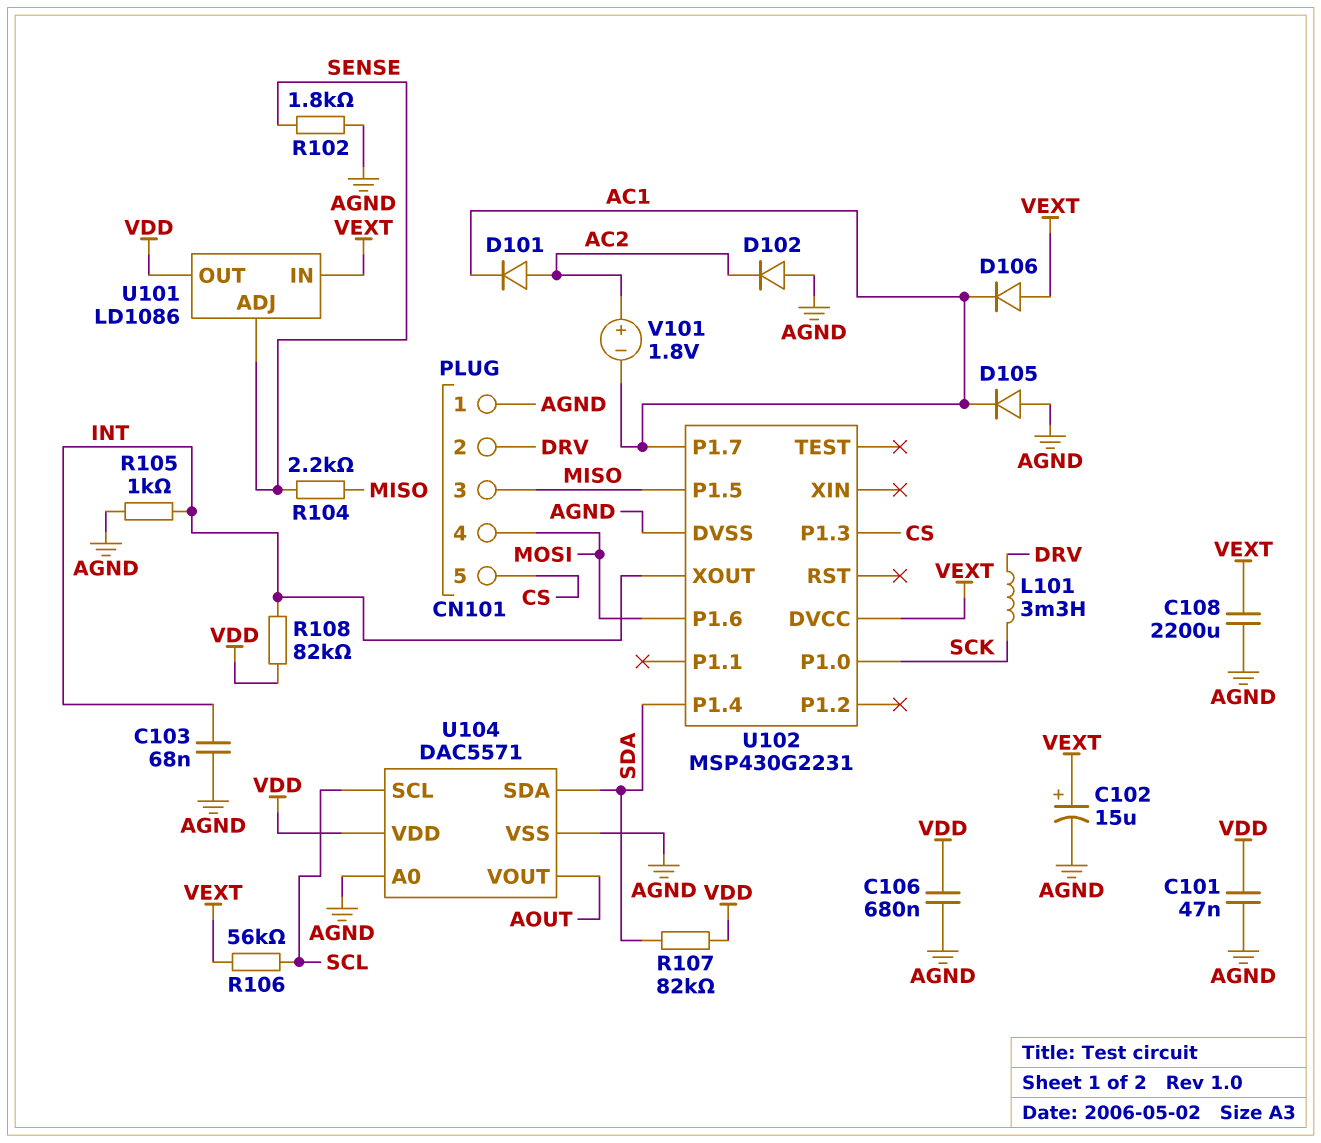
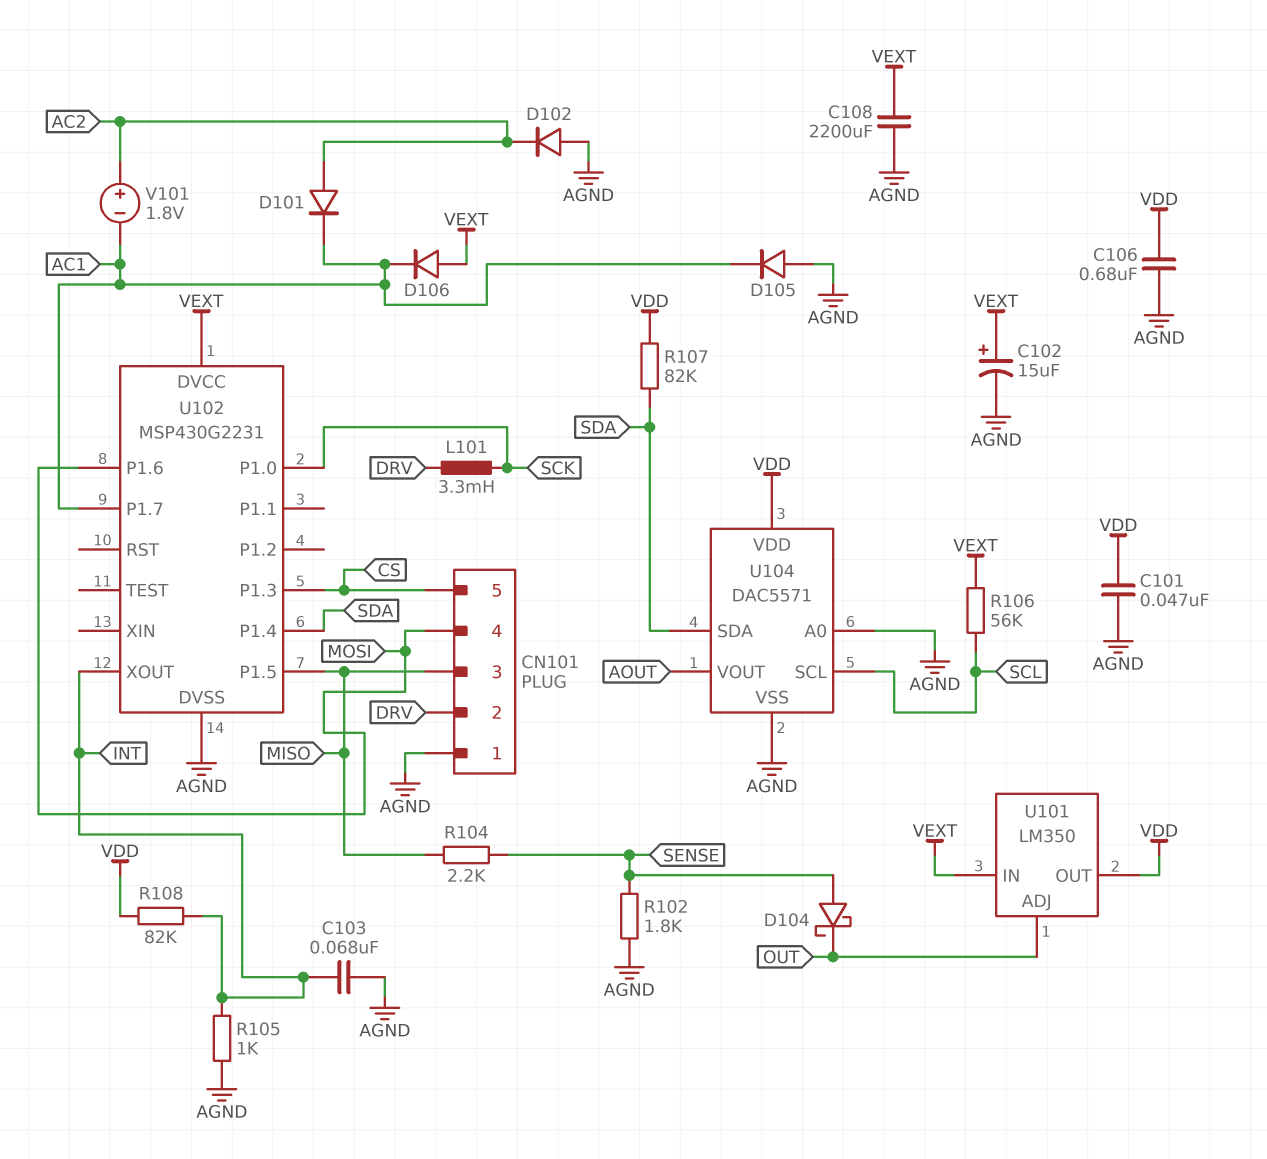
D104: none -> schottky (A SENSE, K OUT)
U101: LD1086 -> LM350
U101 pin ADJ: SENSE -> OUT

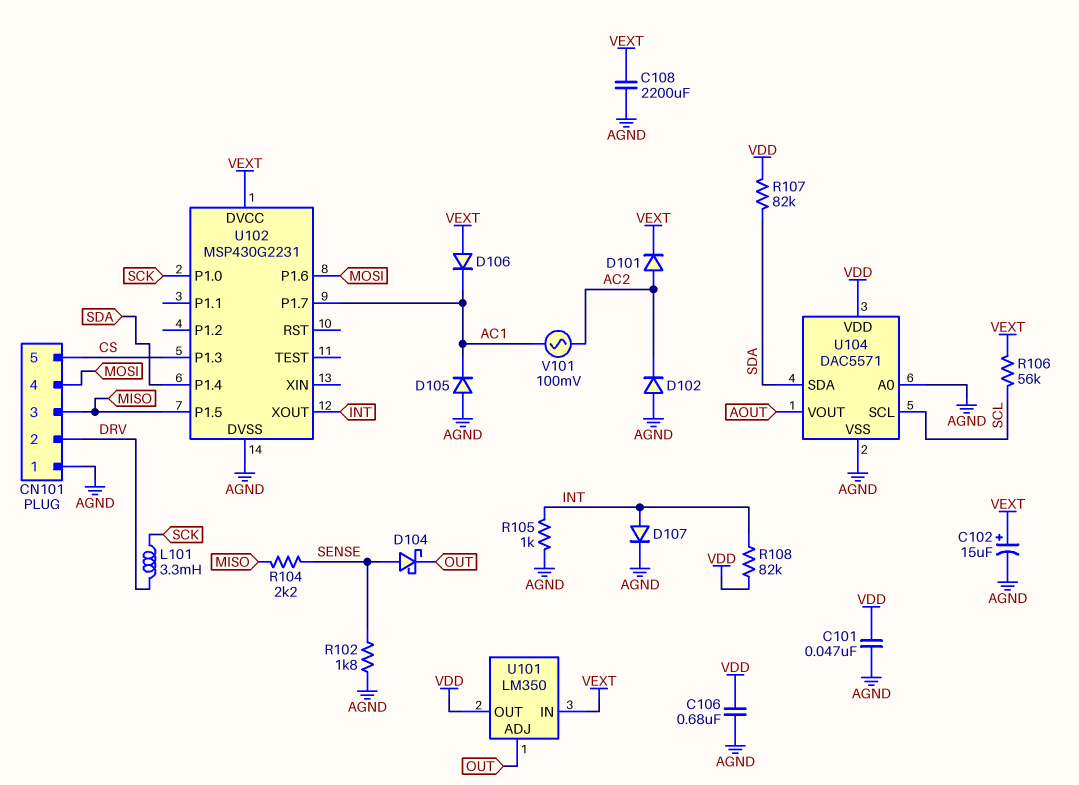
C103: 68nF (AGND, INT) -> none
D101: diode (A AC2, K AC1) -> diode (A AC2, K VEXT)
D107: none -> diode (A INT, K AGND)
V101: 1.8V (plus AC2, minus AC1) -> AC 100mV (AC1, AC2)

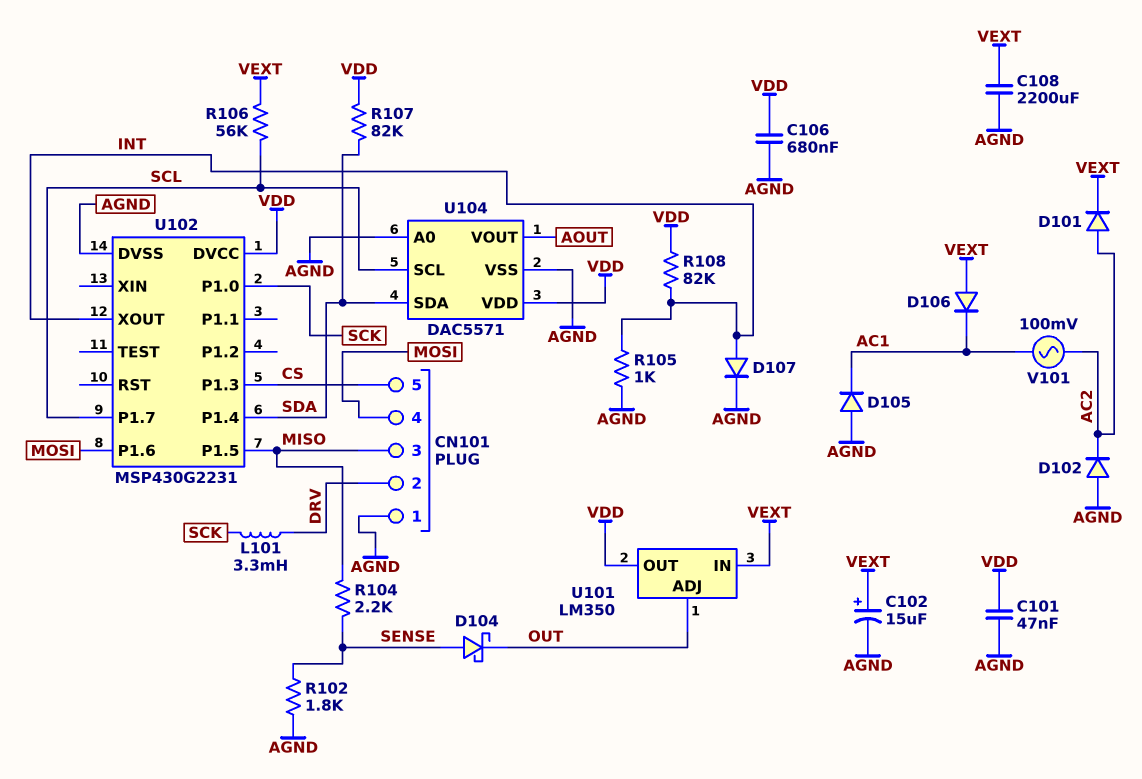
U102 pin DVCC: VEXT -> VDD
U102 pin P1.7: AC1 -> SCL

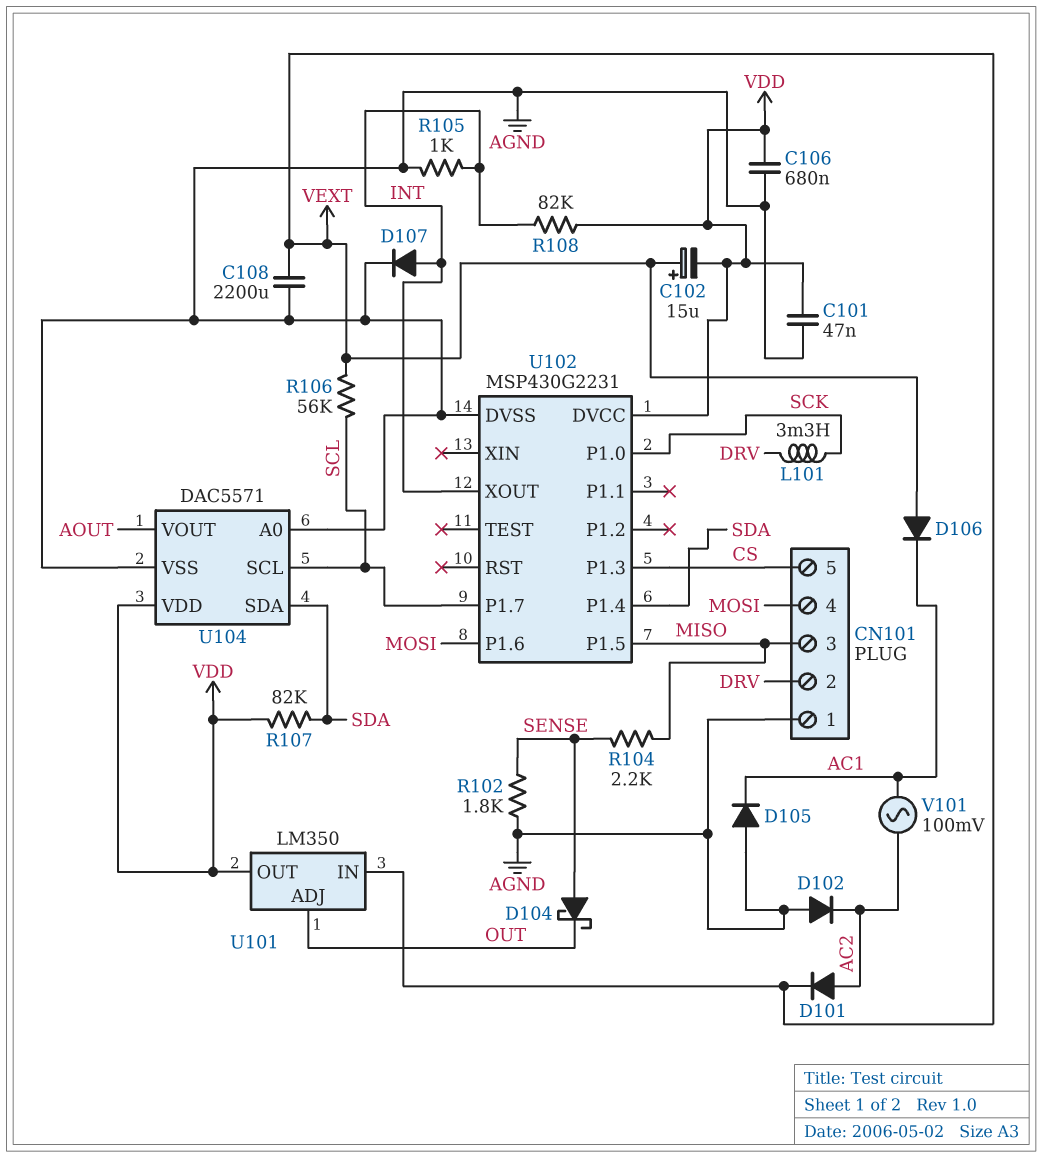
C102: 15uF (plus VEXT, minus AGND) -> 15uF (plus VEXT, minus VDD)

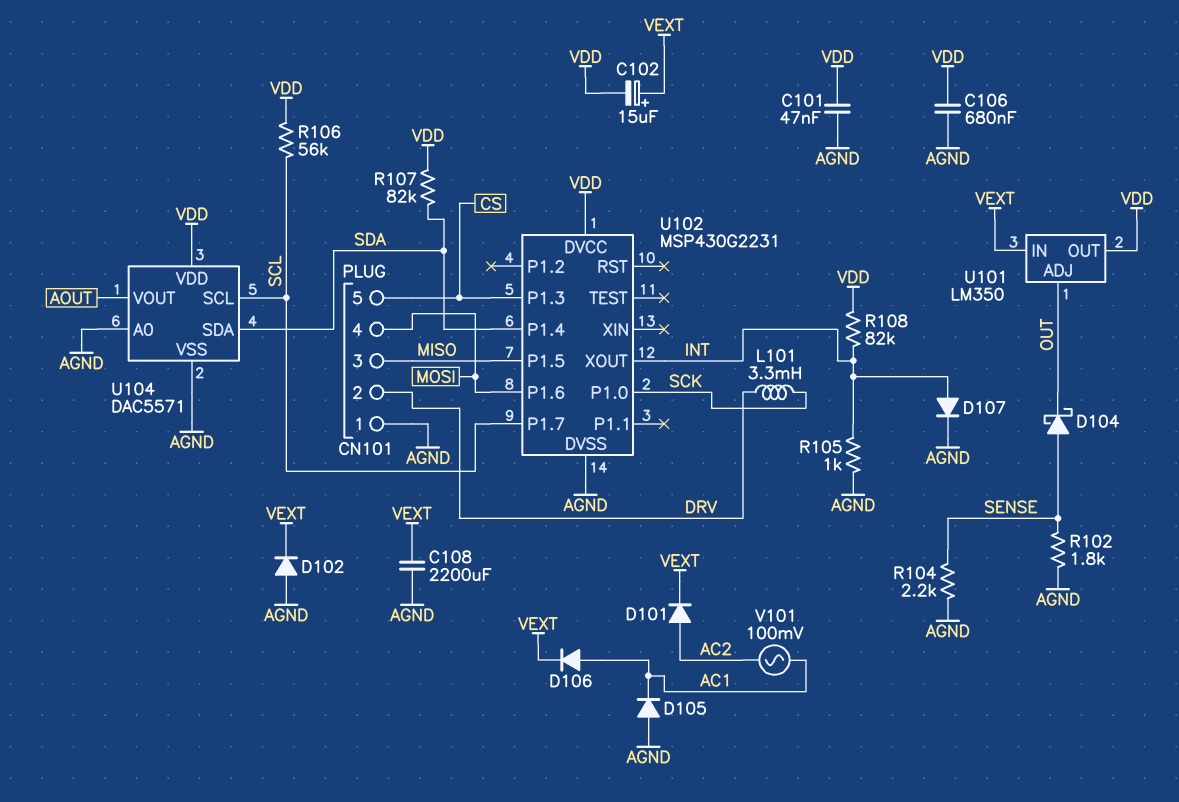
D102: diode (A AGND, K AC2) -> diode (A AGND, K VEXT)
D106: diode (A VEXT, K AC1) -> diode (A AC1, K VEXT)
R104: 2.2k (MISO, SENSE) -> 2.2k (AGND, SENSE)
R106: 56k (SCL, VEXT) -> 56k (SCL, VDD)

